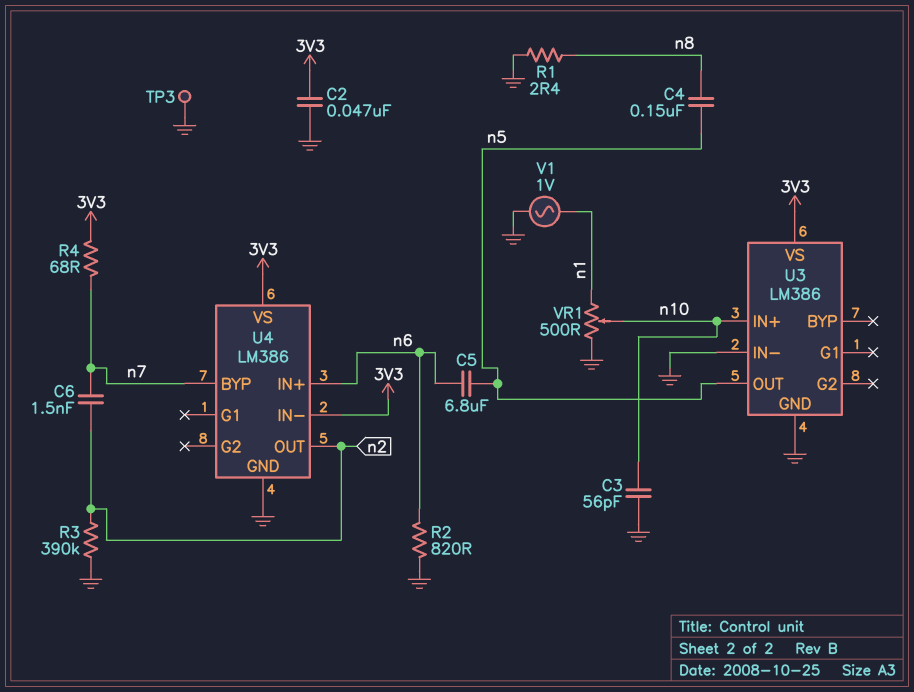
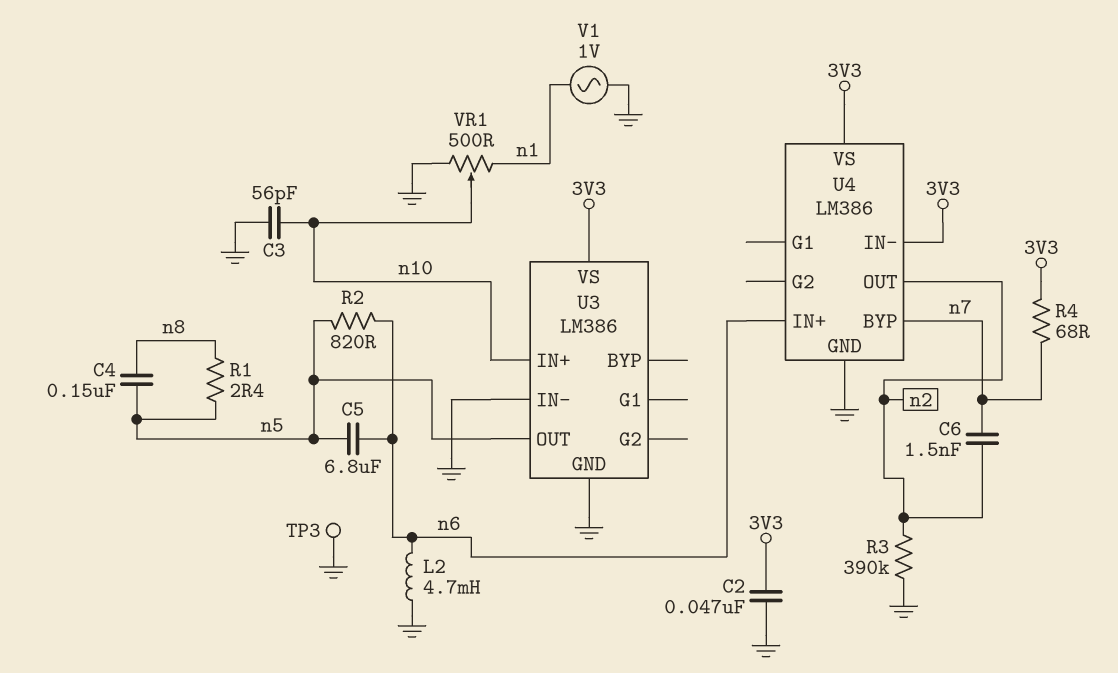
L2: none -> 4.7mH (GND, n6)
R1: 2.4 (GND, n8) -> 2.4 (n5, n8)
R2: 820 (GND, n6) -> 820 (n5, n6)

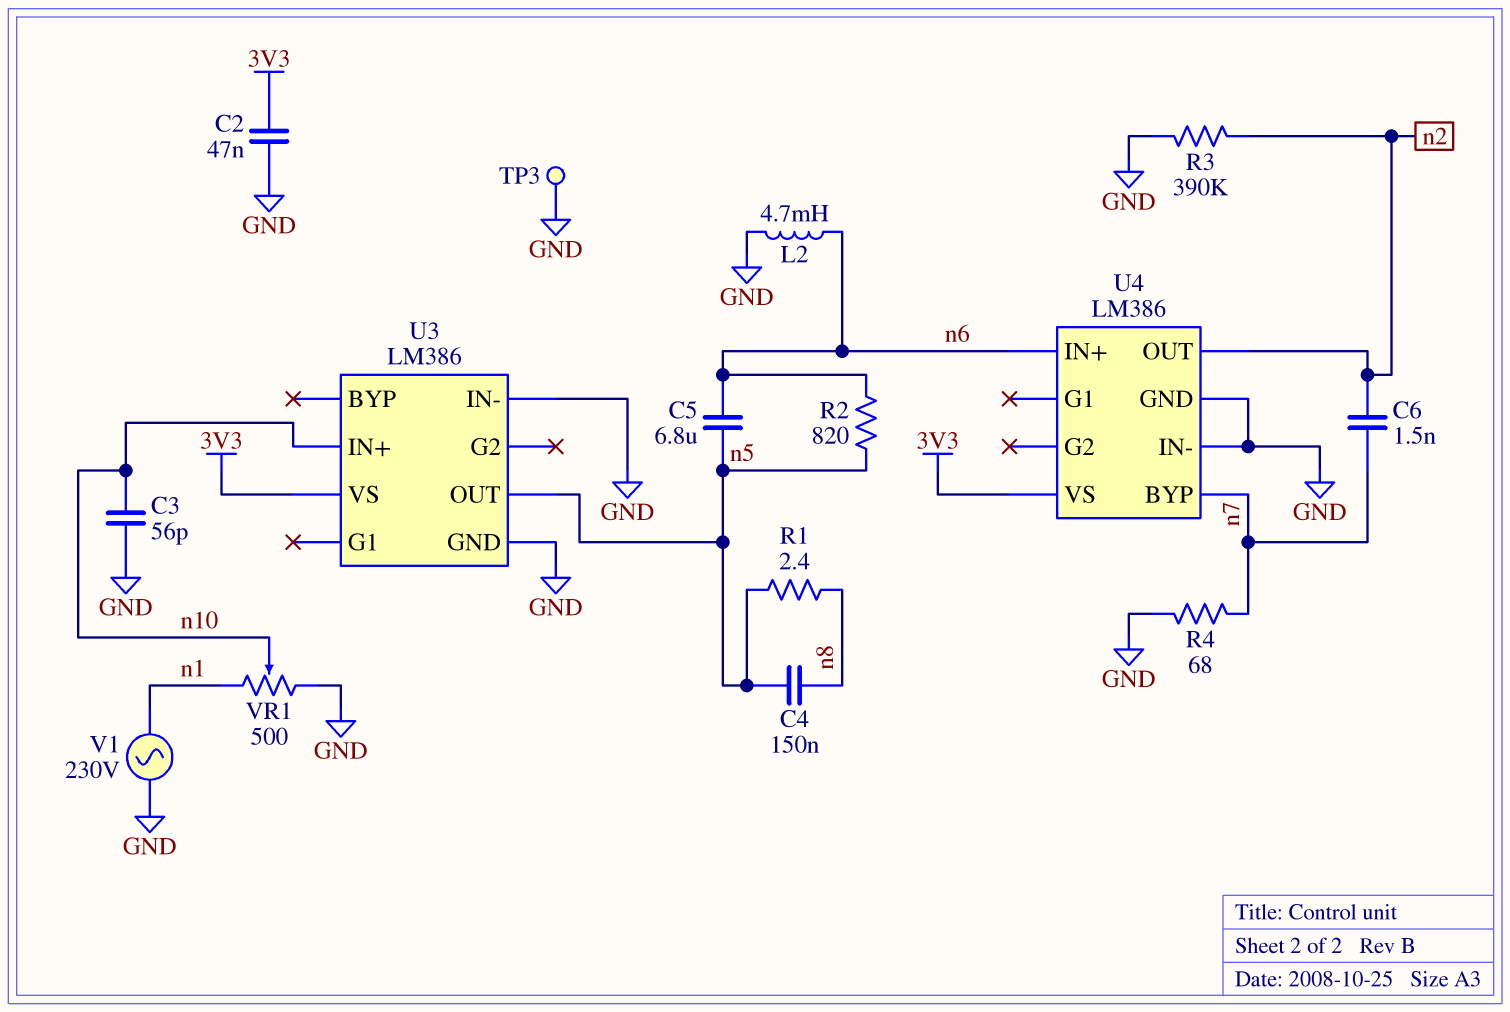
R4: 68 (3V3, n7) -> 68 (GND, n7)
U4 pin IN-: 3V3 -> GND
V1: AC 1V (GND, n1) -> AC 230V (GND, n1)

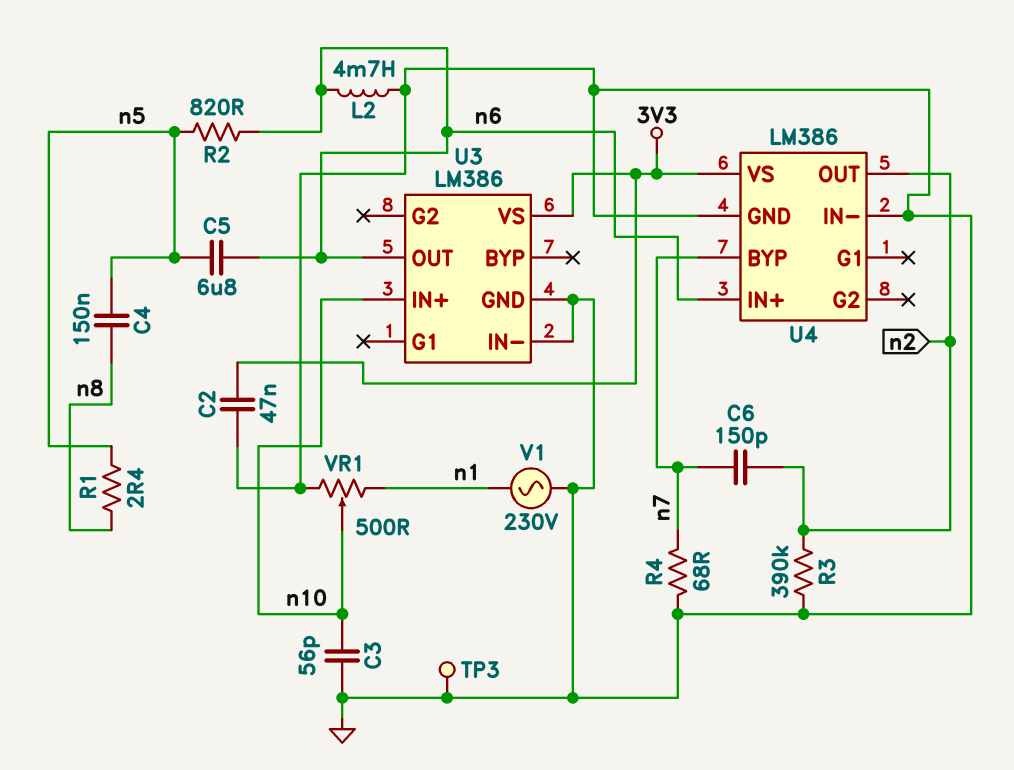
C6: 1.5nF (n2, n7) -> 150pF (n2, n7)
U3 pin OUT: n5 -> n6

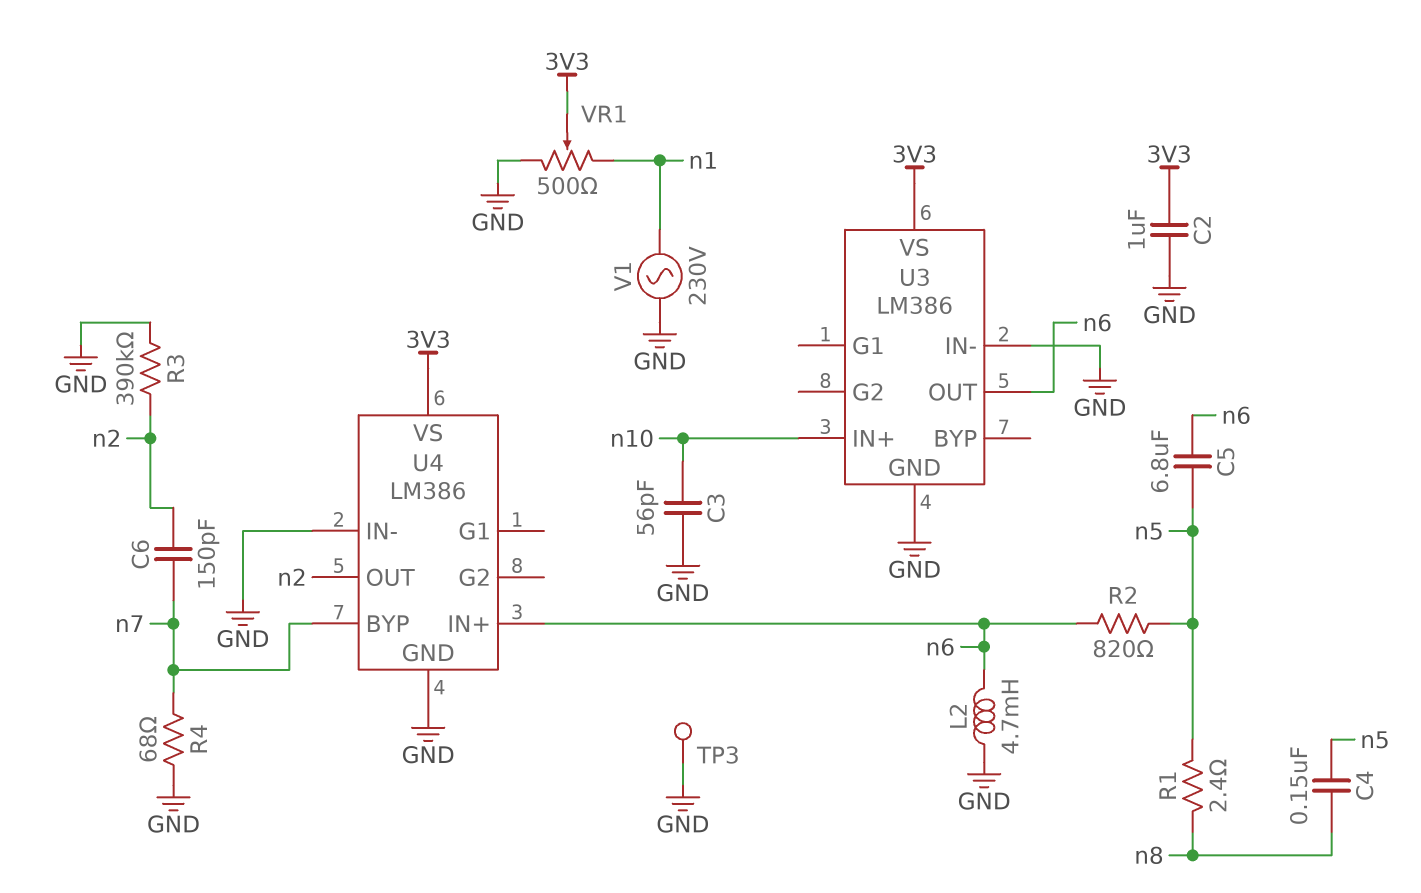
C2: 47nF (3V3, GND) -> 1uF (3V3, GND)
VR1: 500 (GND, n1, wiper n10) -> 500 (GND, n1, wiper 3V3)

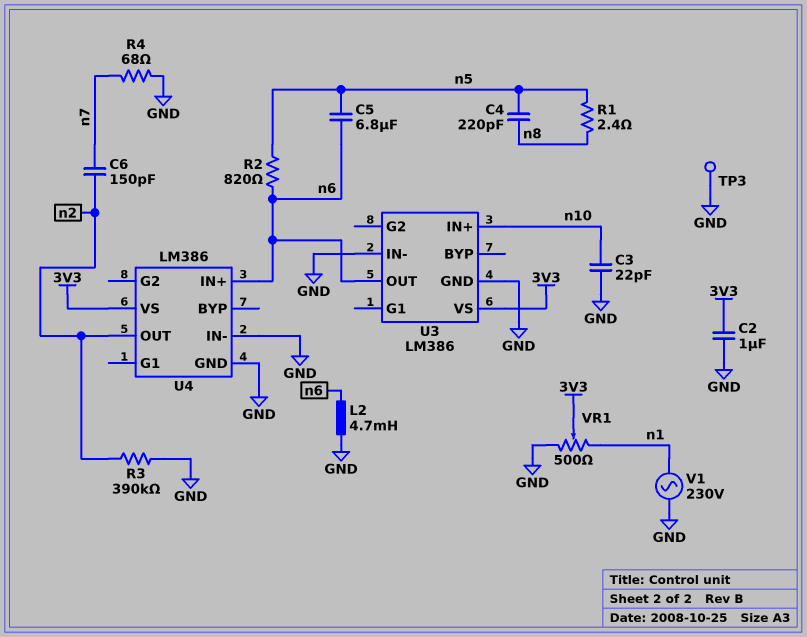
C3: 56pF (GND, n10) -> 22pF (GND, n10)
C4: 150nF (n5, n8) -> 220pF (n5, n8)
U4 pin BYP: n7 -> none

